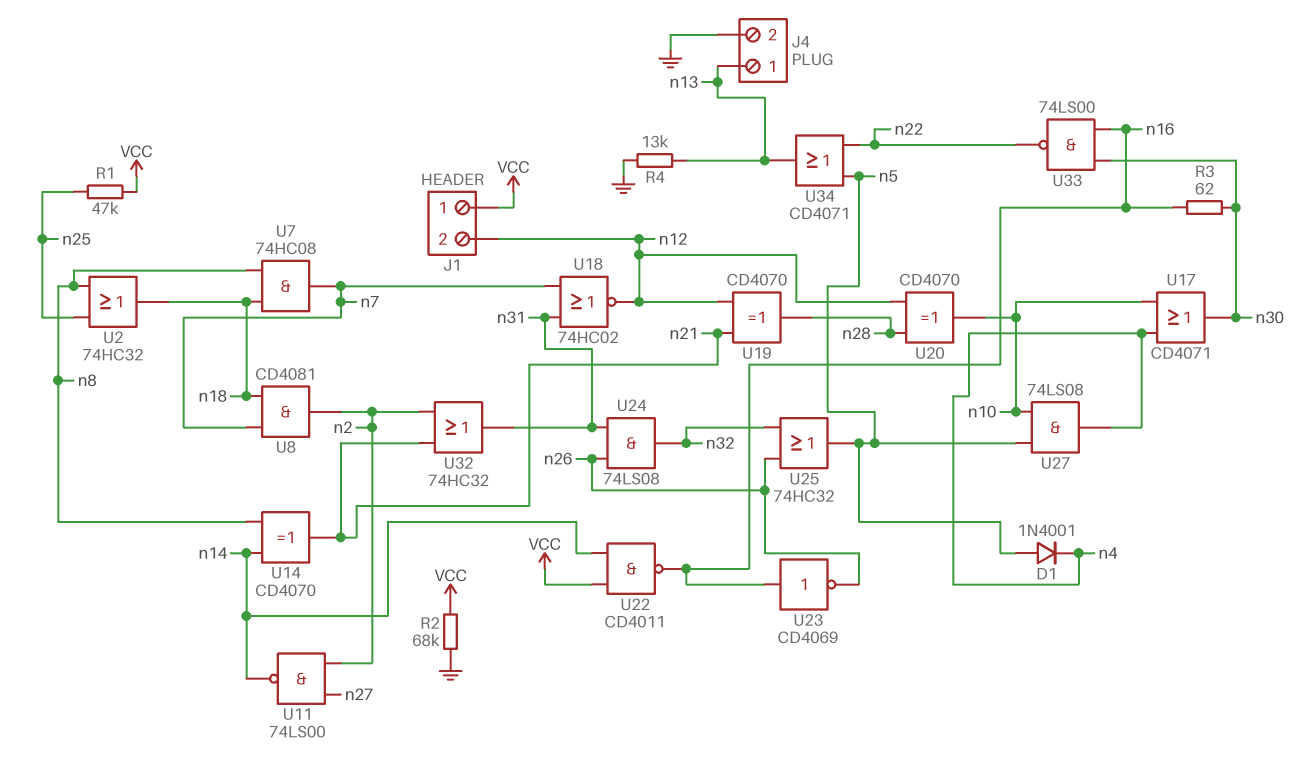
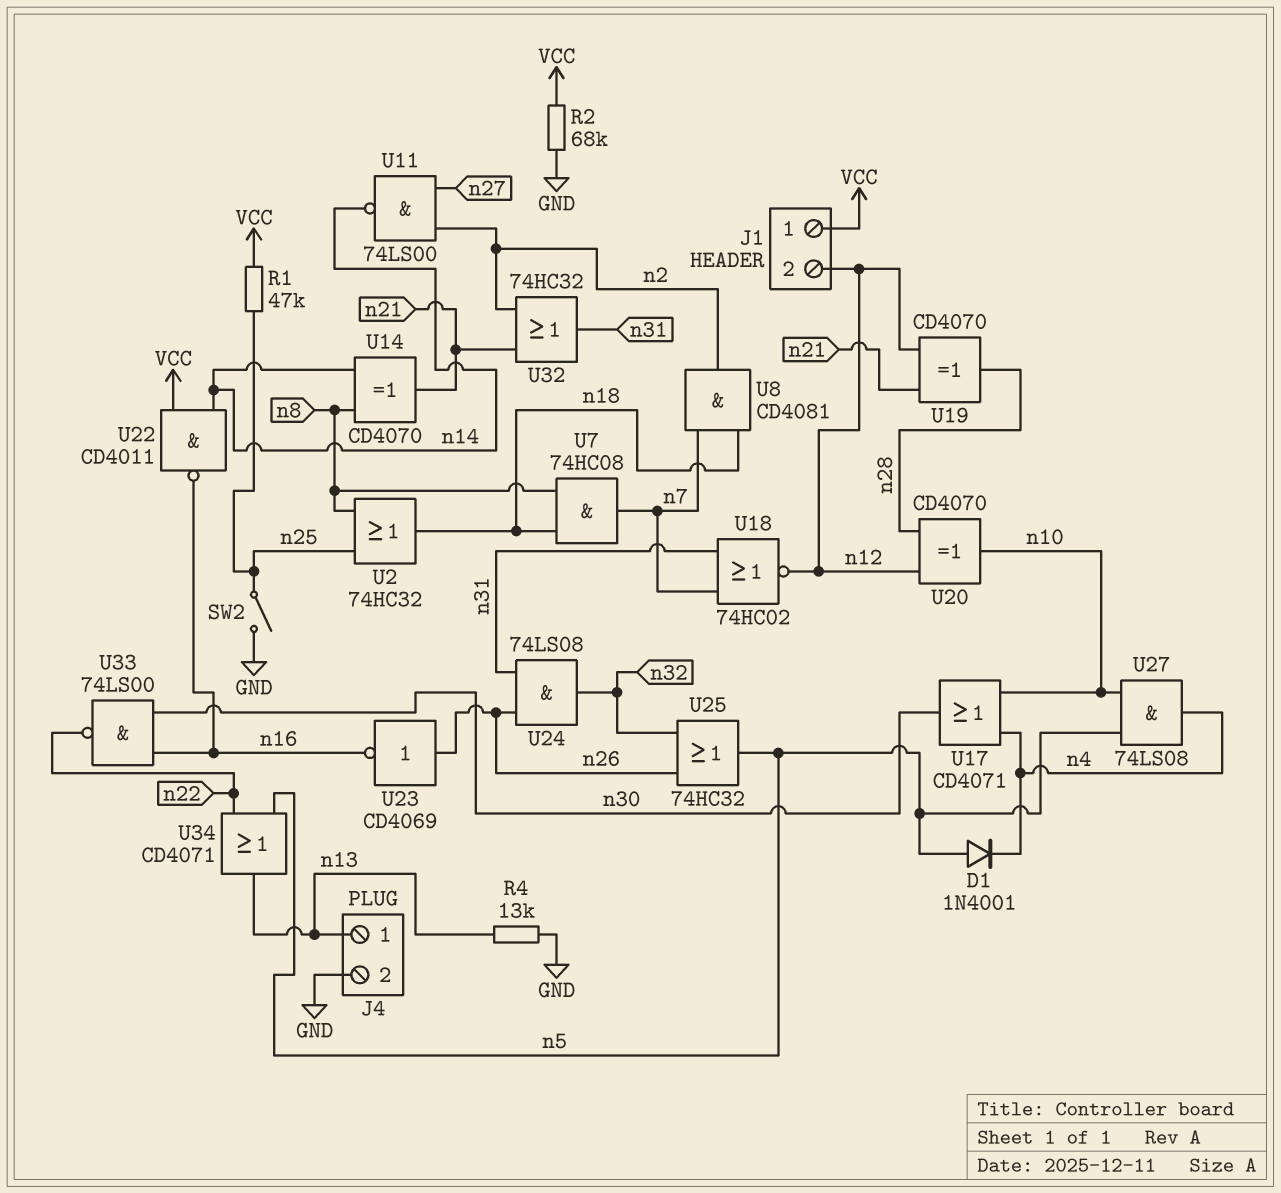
R3: 62 (n16, n30) -> none
SW2: none -> switch (GND, n25)
U23: NOT CD4069 (in n16, out n26) -> NOT CD4069 (in n26, out n16)

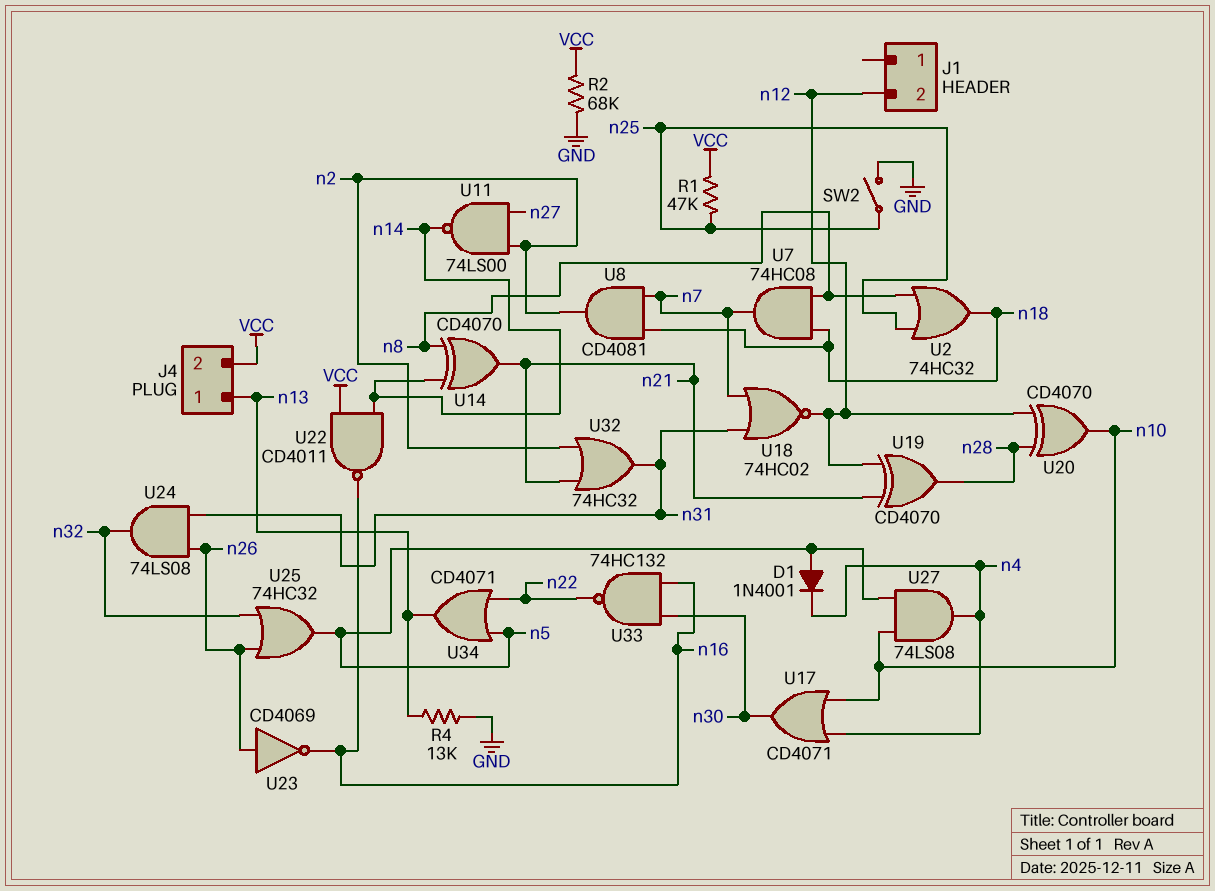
J1 pin 1: VCC -> none
J4 pin 2: GND -> VCC
U33: NAND 74LS00 (in n16, in n30, out n22) -> NAND 74HC132 (in n16, in n30, out n22)

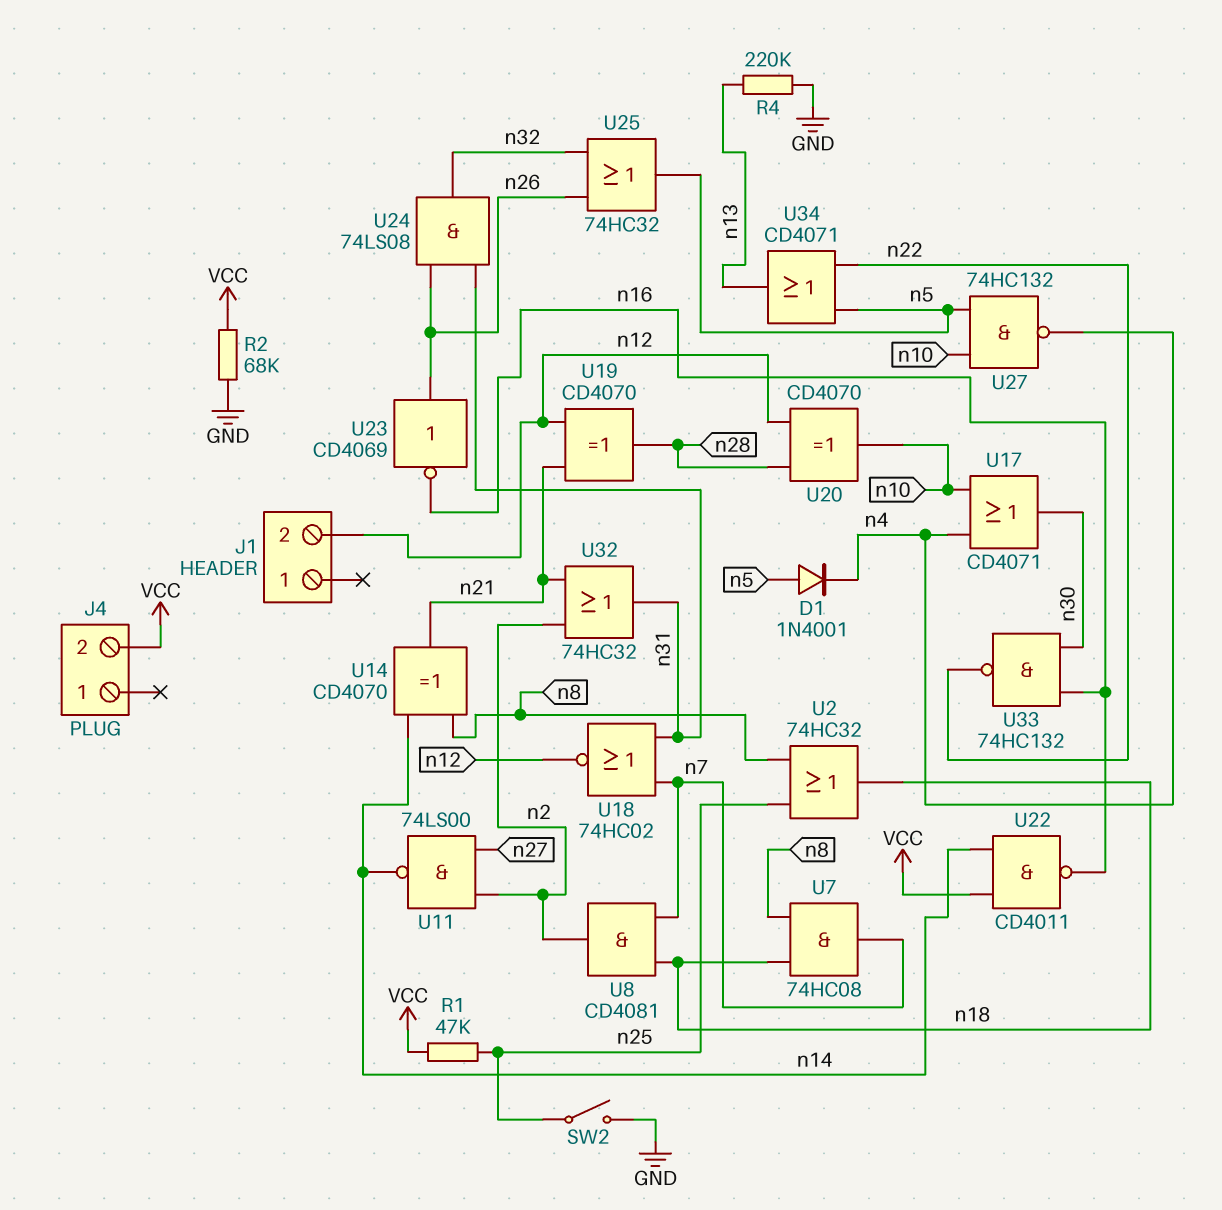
J4 pin 1: n13 -> none
R4: 13k (GND, n13) -> 220k (GND, n13)
U27: AND 74LS08 (in n5, in n10, out n4) -> NAND 74HC132 (in n5, in n10, out n4)

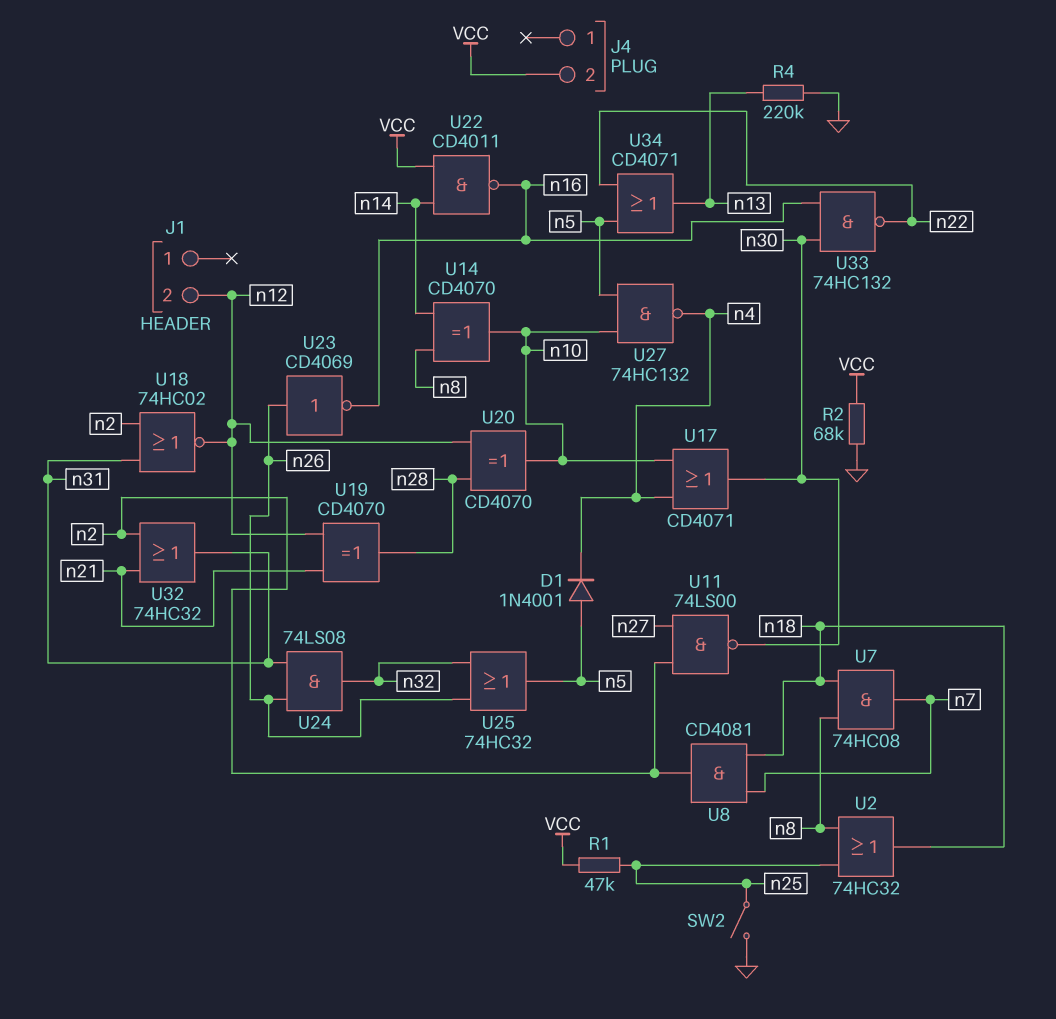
U11: NAND 74LS00 (in n2, in n27, out n14) -> NAND 74LS00 (in n2, in n27, out n30)
U14: XOR CD4070 (in n8, in n14, out n21) -> XOR CD4070 (in n8, in n14, out n10)
U18: NOR 74HC02 (in n7, in n31, out n12) -> NOR 74HC02 (in n2, in n31, out n12)

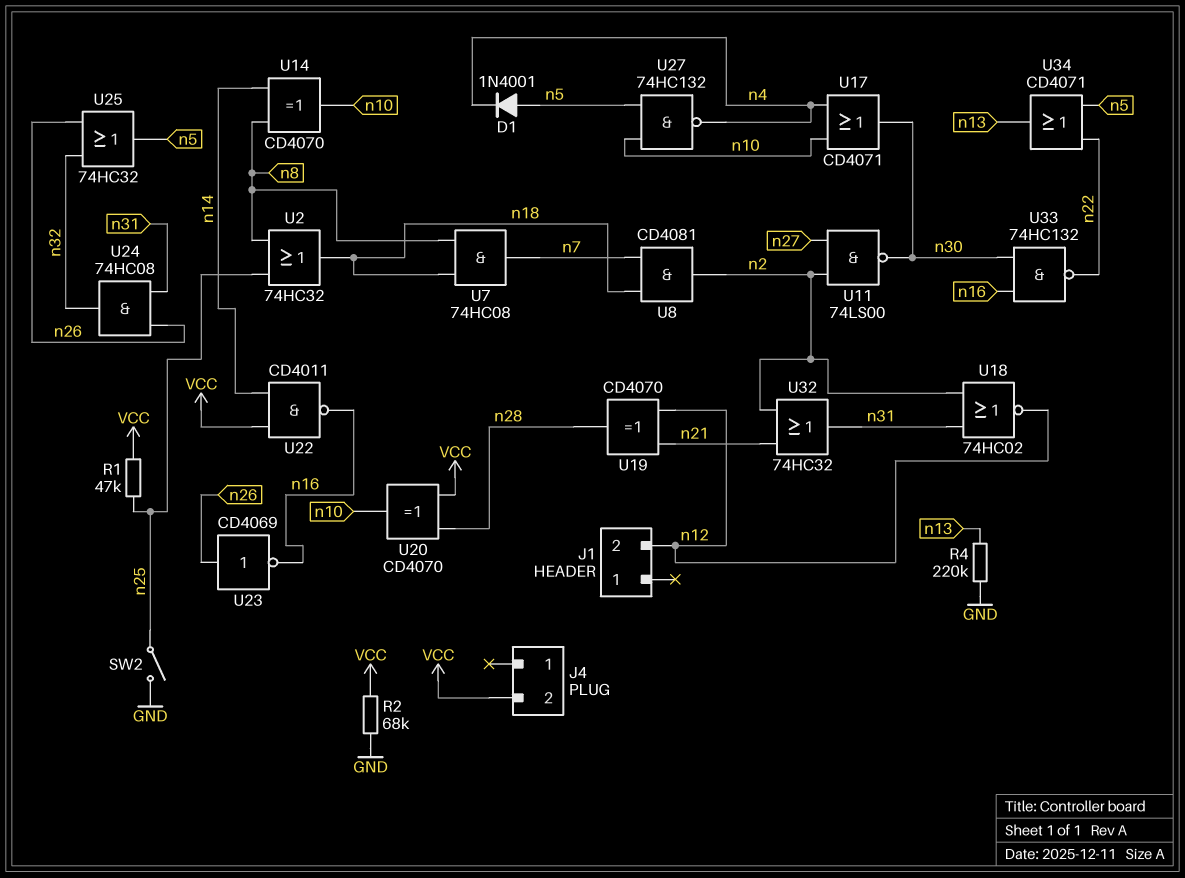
U20: XOR CD4070 (in n12, in n28, out n10) -> XOR CD4070 (in VCC, in n28, out n10)
U24: AND 74LS08 (in n26, in n31, out n32) -> AND 74HC08 (in n26, in n31, out n32)

